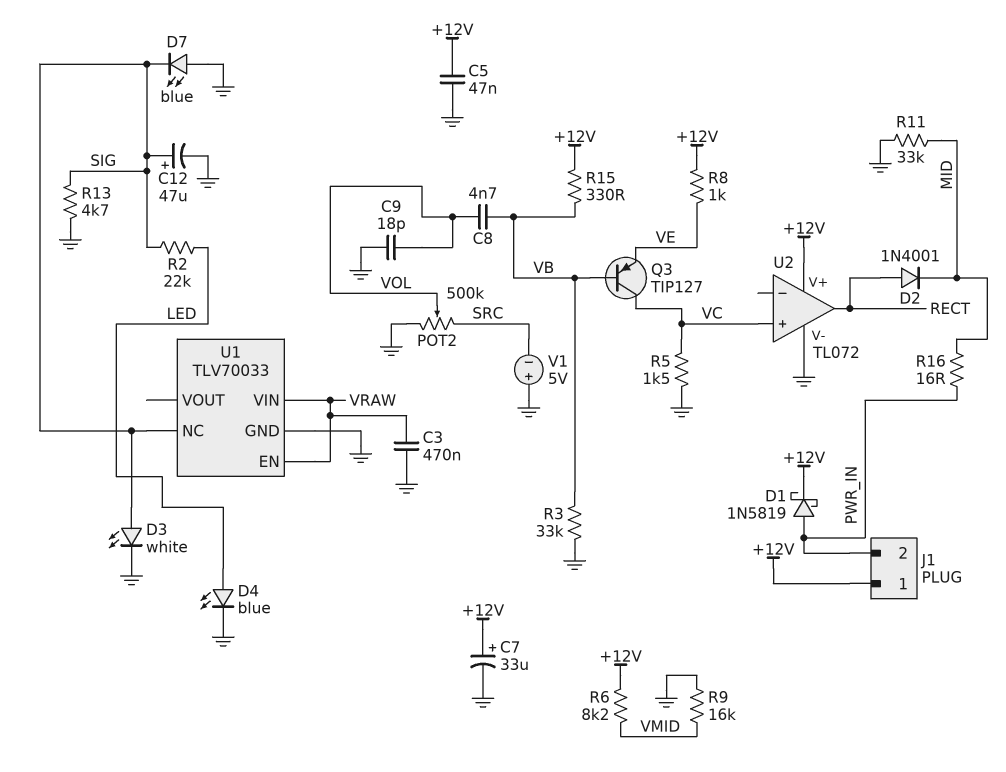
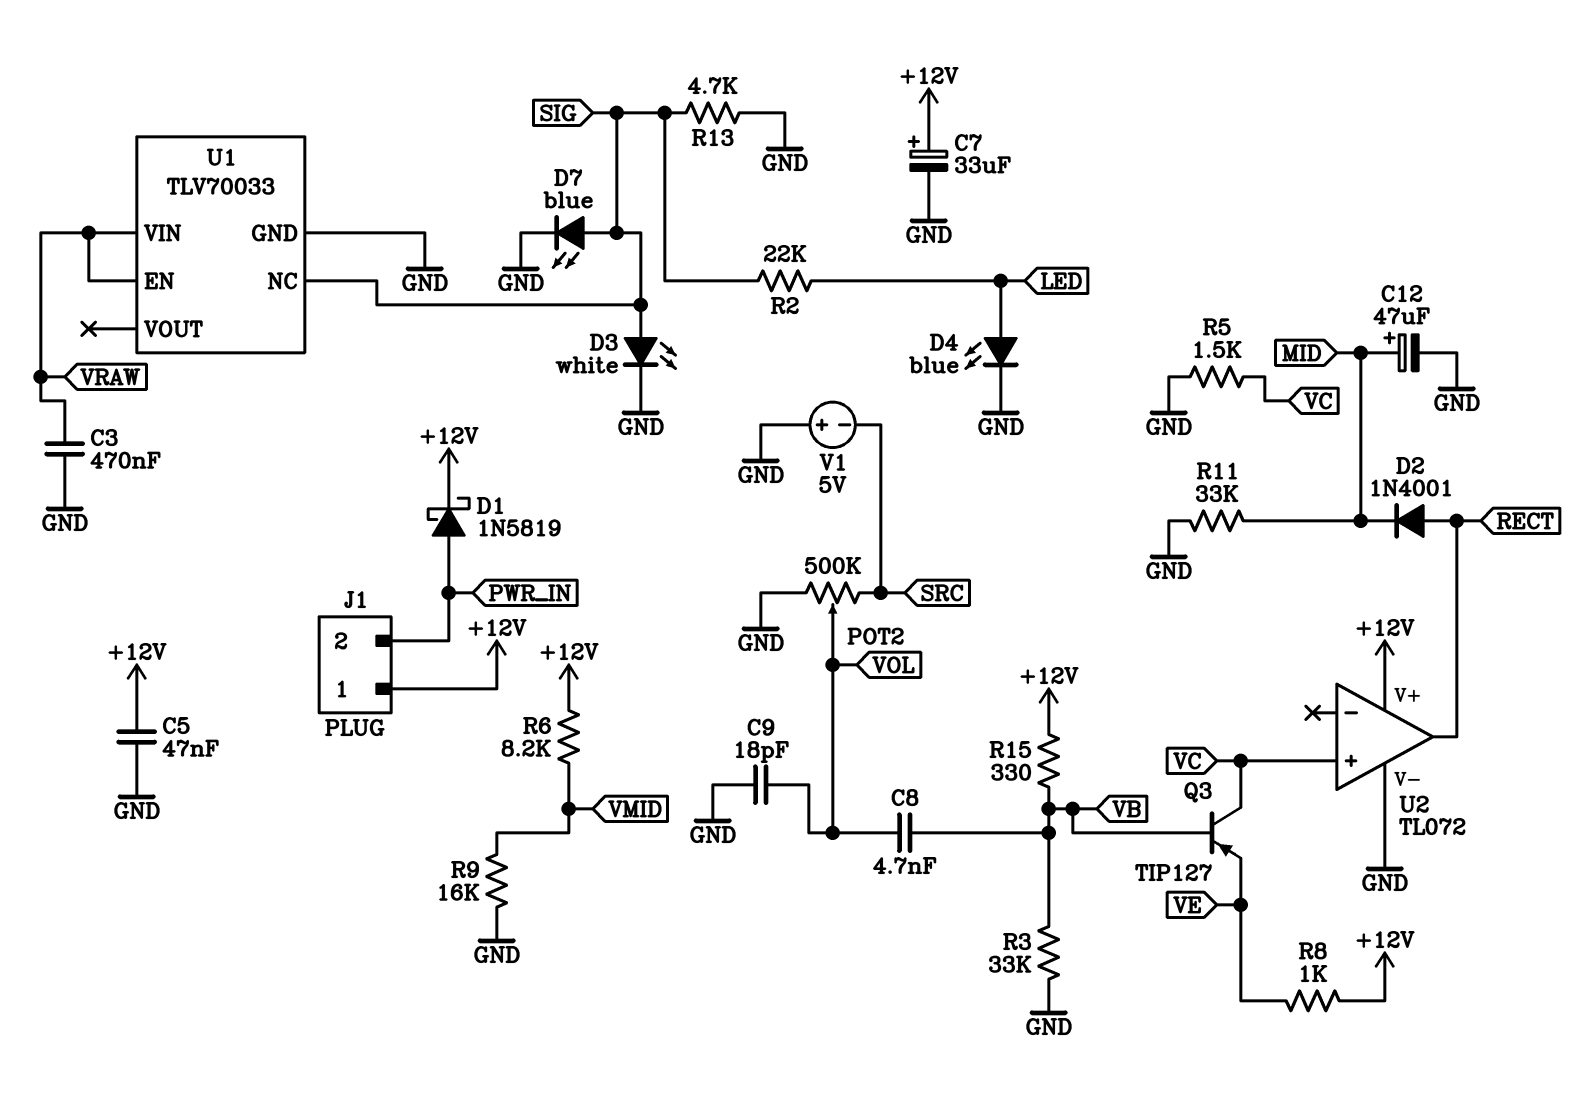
C12: 47uF (plus SIG, minus GND) -> 47uF (plus MID, minus GND)
D7: LED blue (A GND, K SIG) -> LED blue (A SIG, K GND)
R16: 16 (MID, PWR_IN) -> none

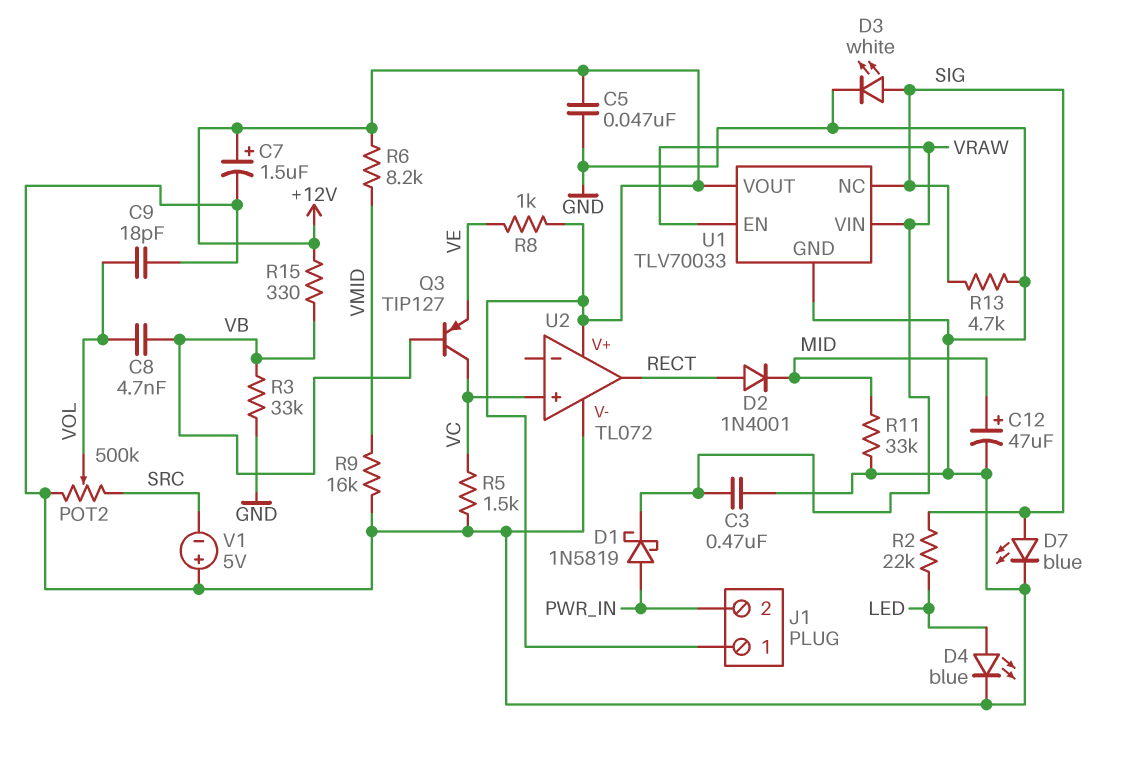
C7: 33uF (plus +12V, minus GND) -> 1.5uF (plus +12V, minus GND)
D1: schottky 1N5819 (A PWR_IN, K +12V) -> schottky 1N5819 (A PWR_IN, K VRAW)
U1 pin VOUT: none -> +12V

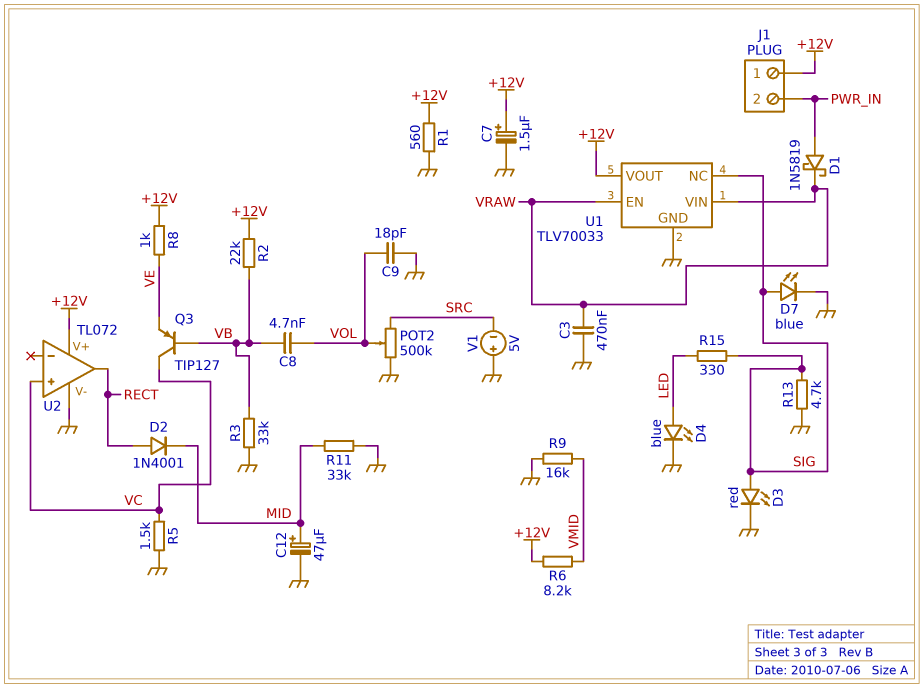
C5: 47nF (+12V, GND) -> none
D3: LED white (A SIG, K GND) -> LED red (A SIG, K GND)
R1: none -> 560 (+12V, GND)
R2: 22k (LED, SIG) -> 22k (+12V, VB)
R15: 330 (+12V, VB) -> 330 (LED, SIG)

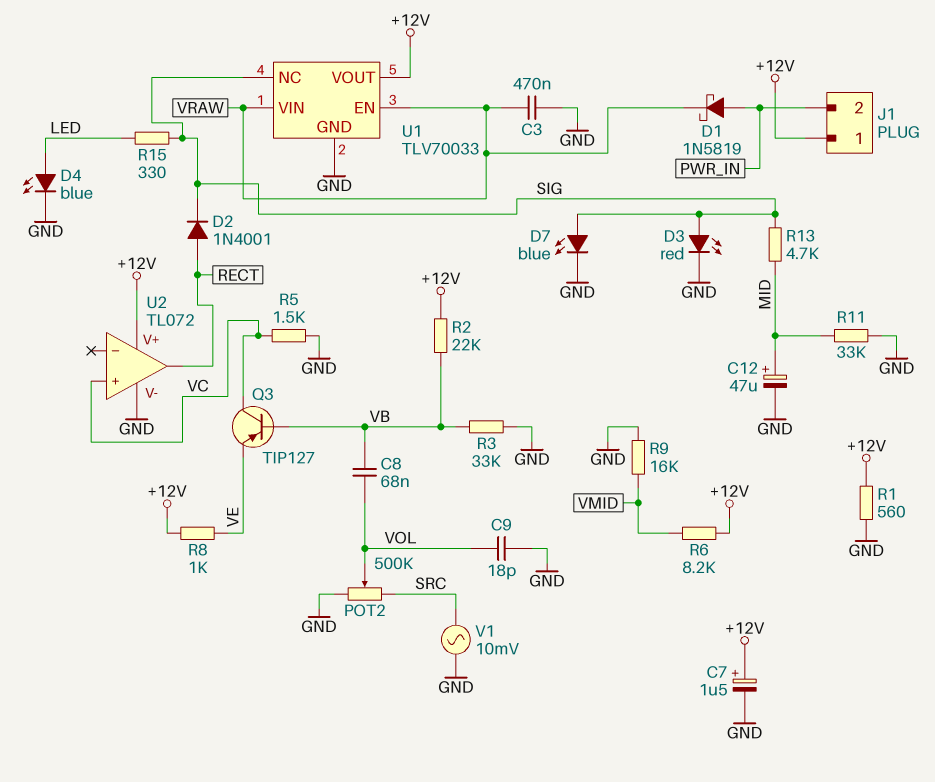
C8: 4.7nF (VB, VOL) -> 68nF (VB, VOL)
D2: diode 1N4001 (A RECT, K MID) -> diode 1N4001 (A RECT, K SIG)
R13: 4.7k (GND, SIG) -> 4.7k (MID, SIG)
V1: 5V (plus GND, minus SRC) -> AC 10mV (GND, SRC)

